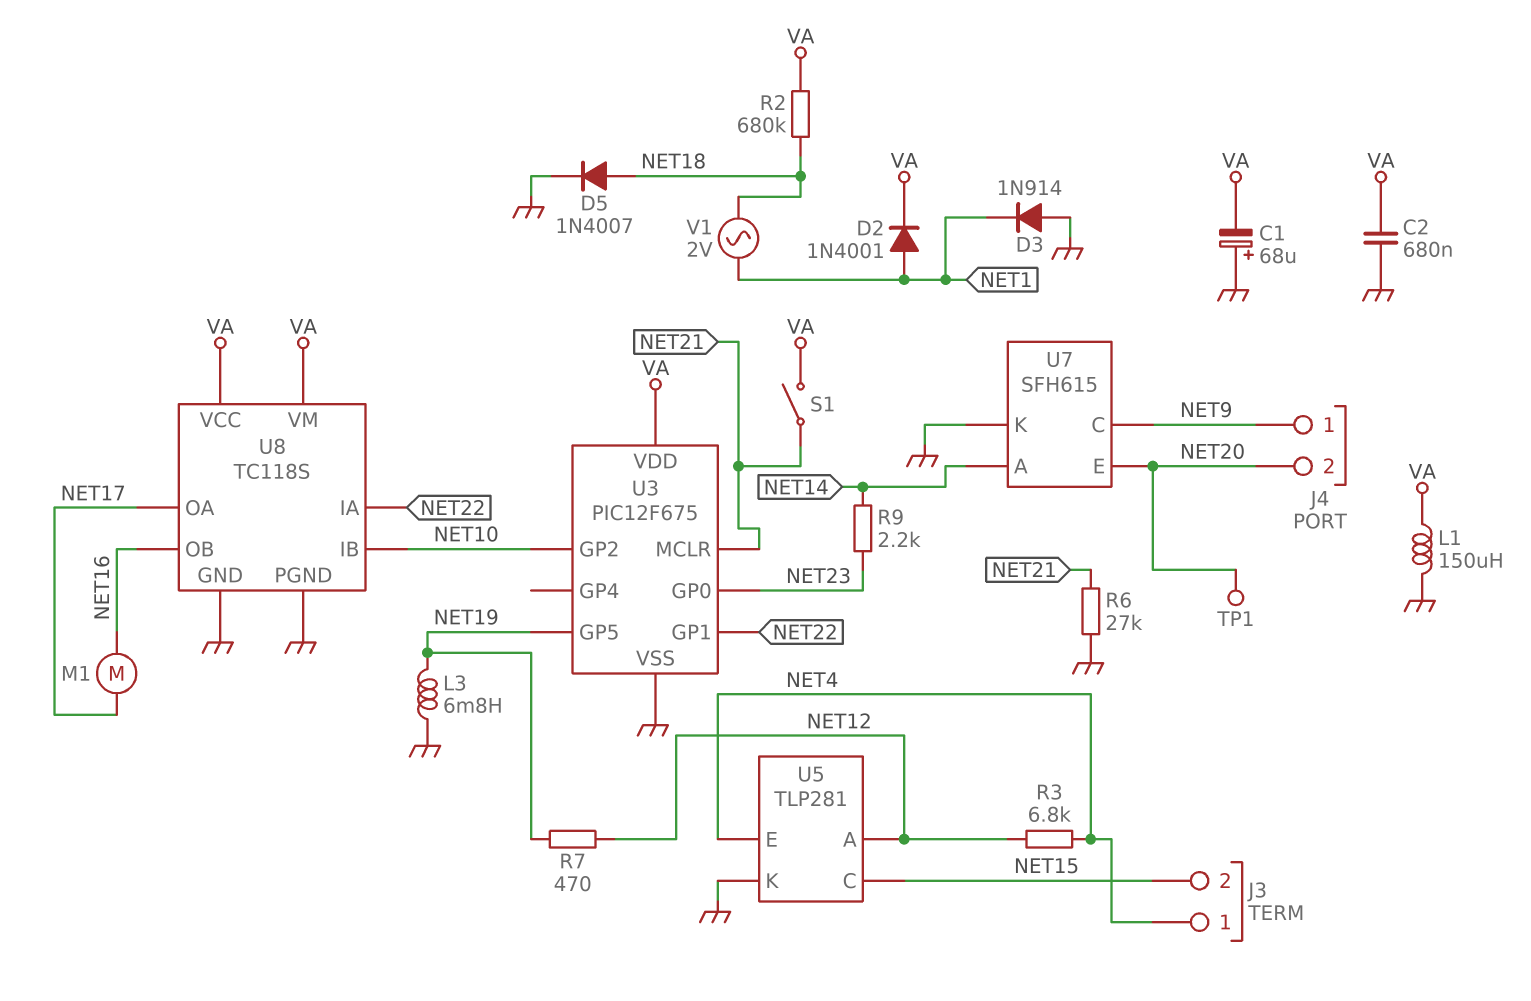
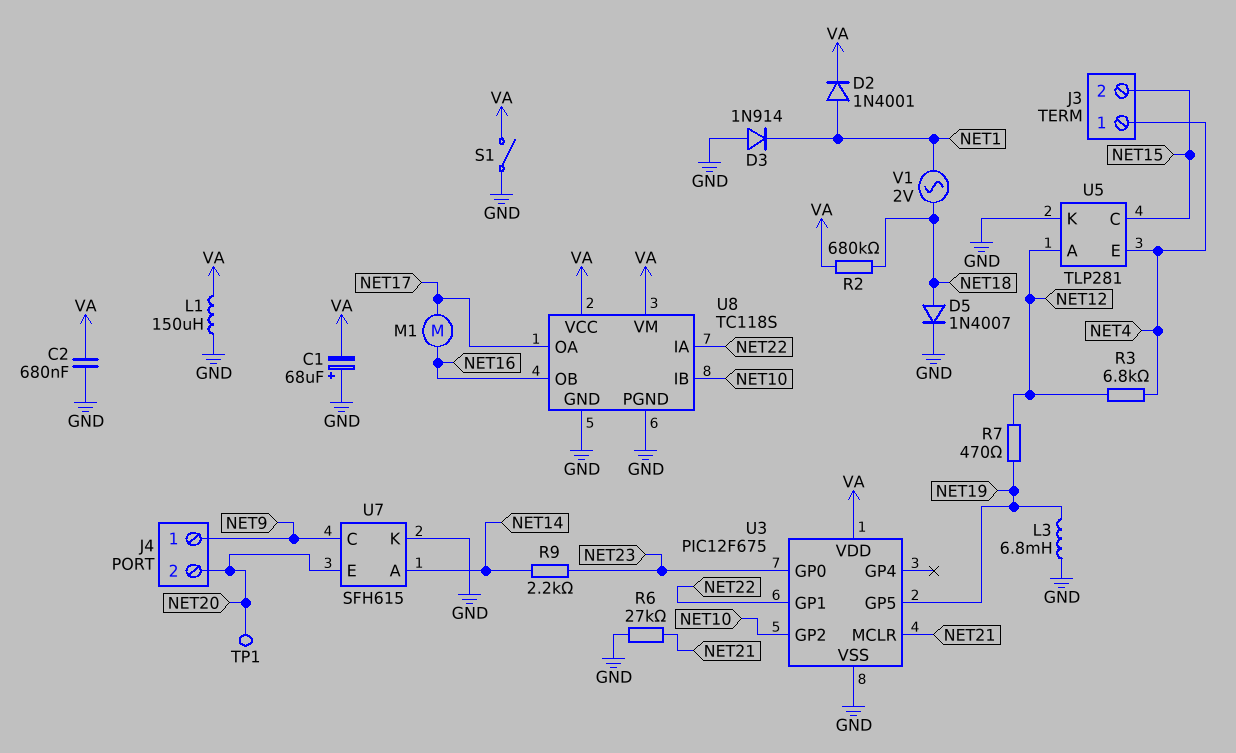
S1: switch (NET21, VA) -> switch (GND, VA)

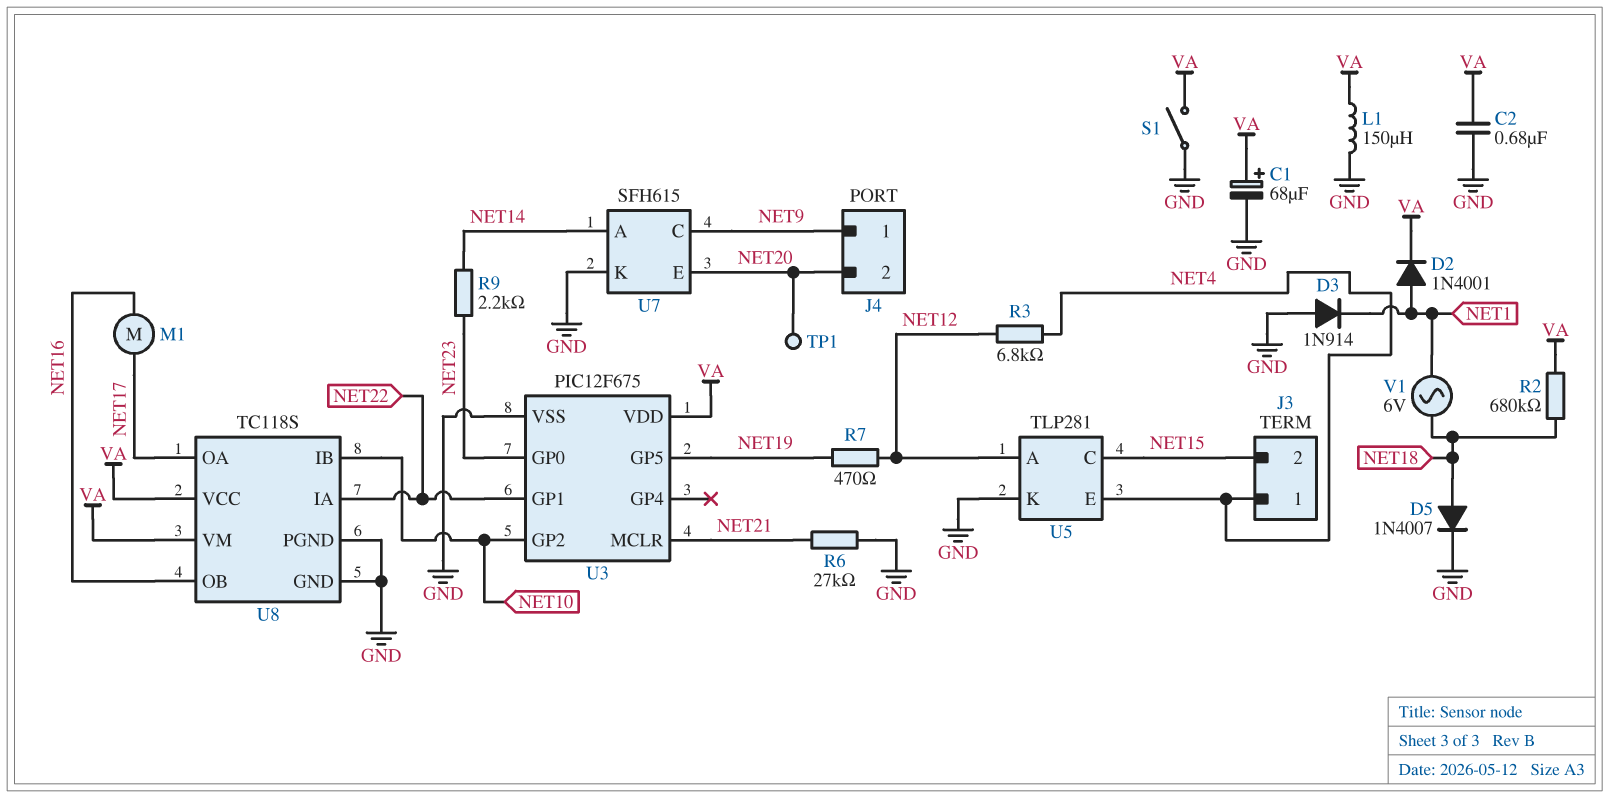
C1: 68uF (plus GND, minus VA) -> 68uF (plus VA, minus GND)
L3: 6.8mH (GND, NET19) -> none
V1: AC 2V (NET1, NET18) -> AC 6V (NET1, NET18)

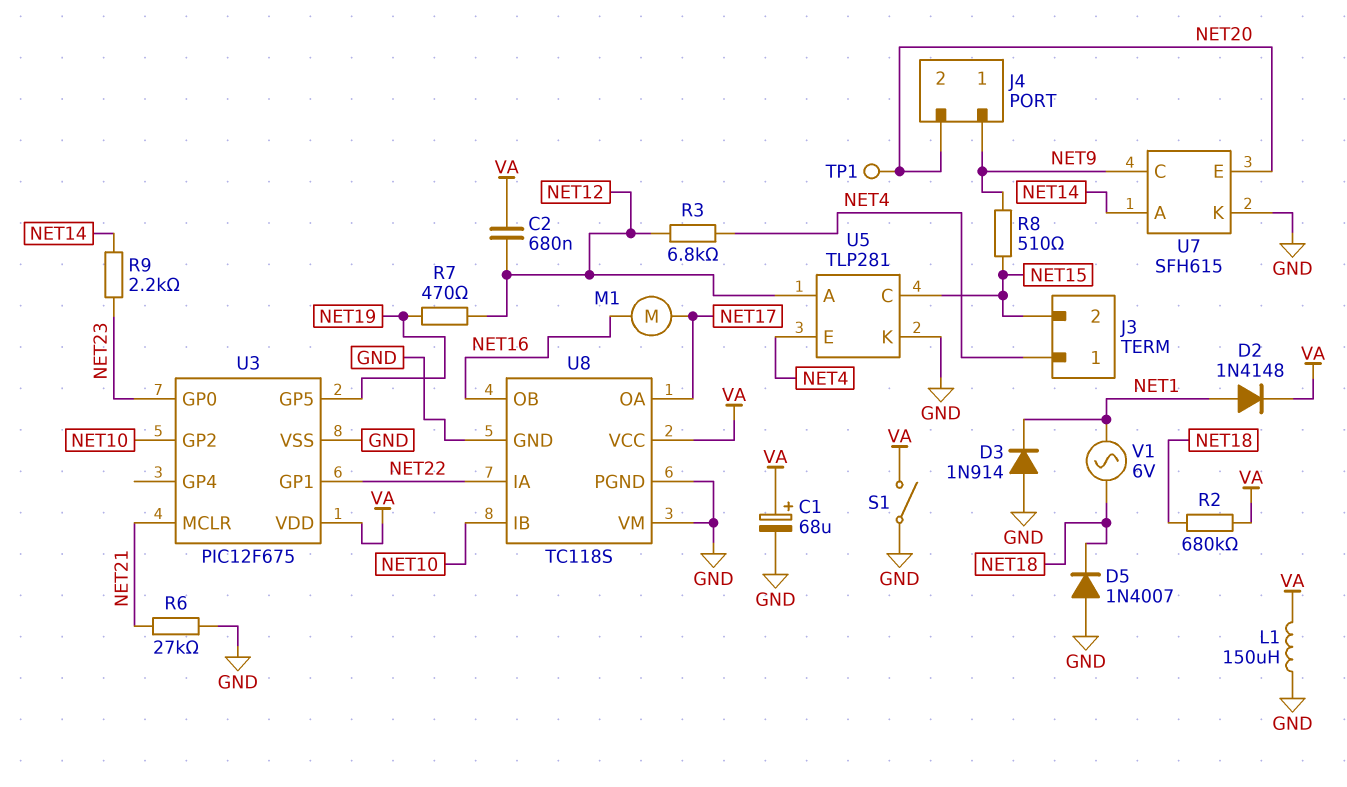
C2: 680nF (GND, VA) -> 680nF (NET12, VA)
D2: diode 1N4001 (A NET1, K VA) -> diode 1N4148 (A NET1, K VA)
D5: diode 1N4007 (A NET18, K GND) -> diode 1N4007 (A GND, K NET18)
R8: none -> 510 (NET9, NET15)
U8 pin VM: VA -> GND

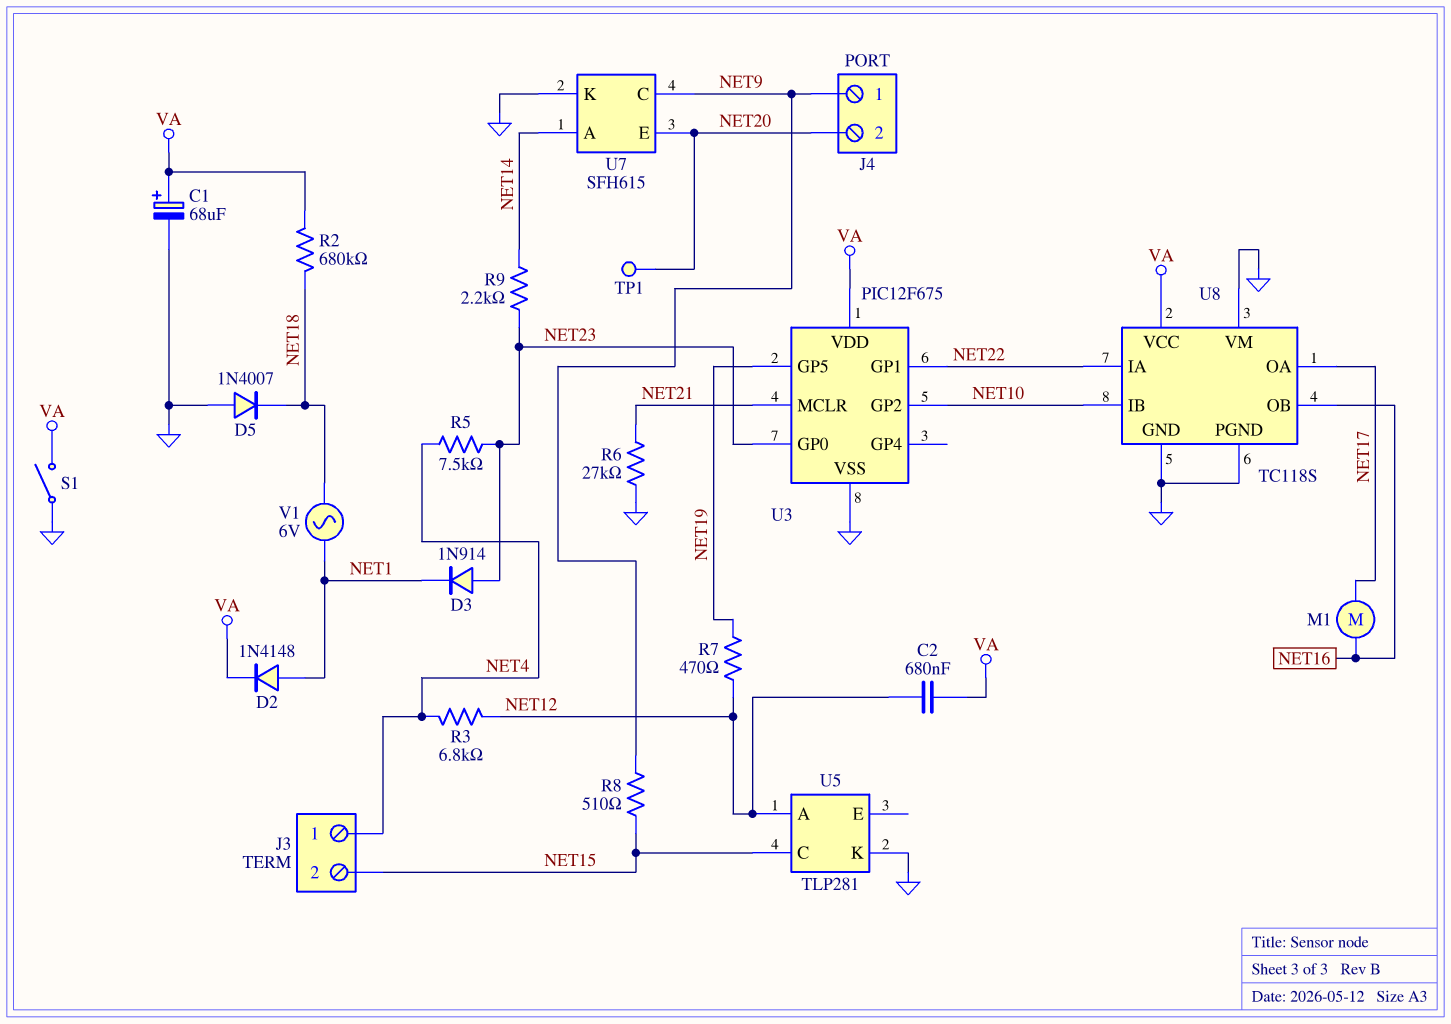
D3: diode 1N914 (A GND, K NET1) -> diode 1N914 (A NET23, K NET1)
L1: 150uH (GND, VA) -> none
R5: none -> 7.5k (NET4, NET23)
U5 pin E: NET4 -> none

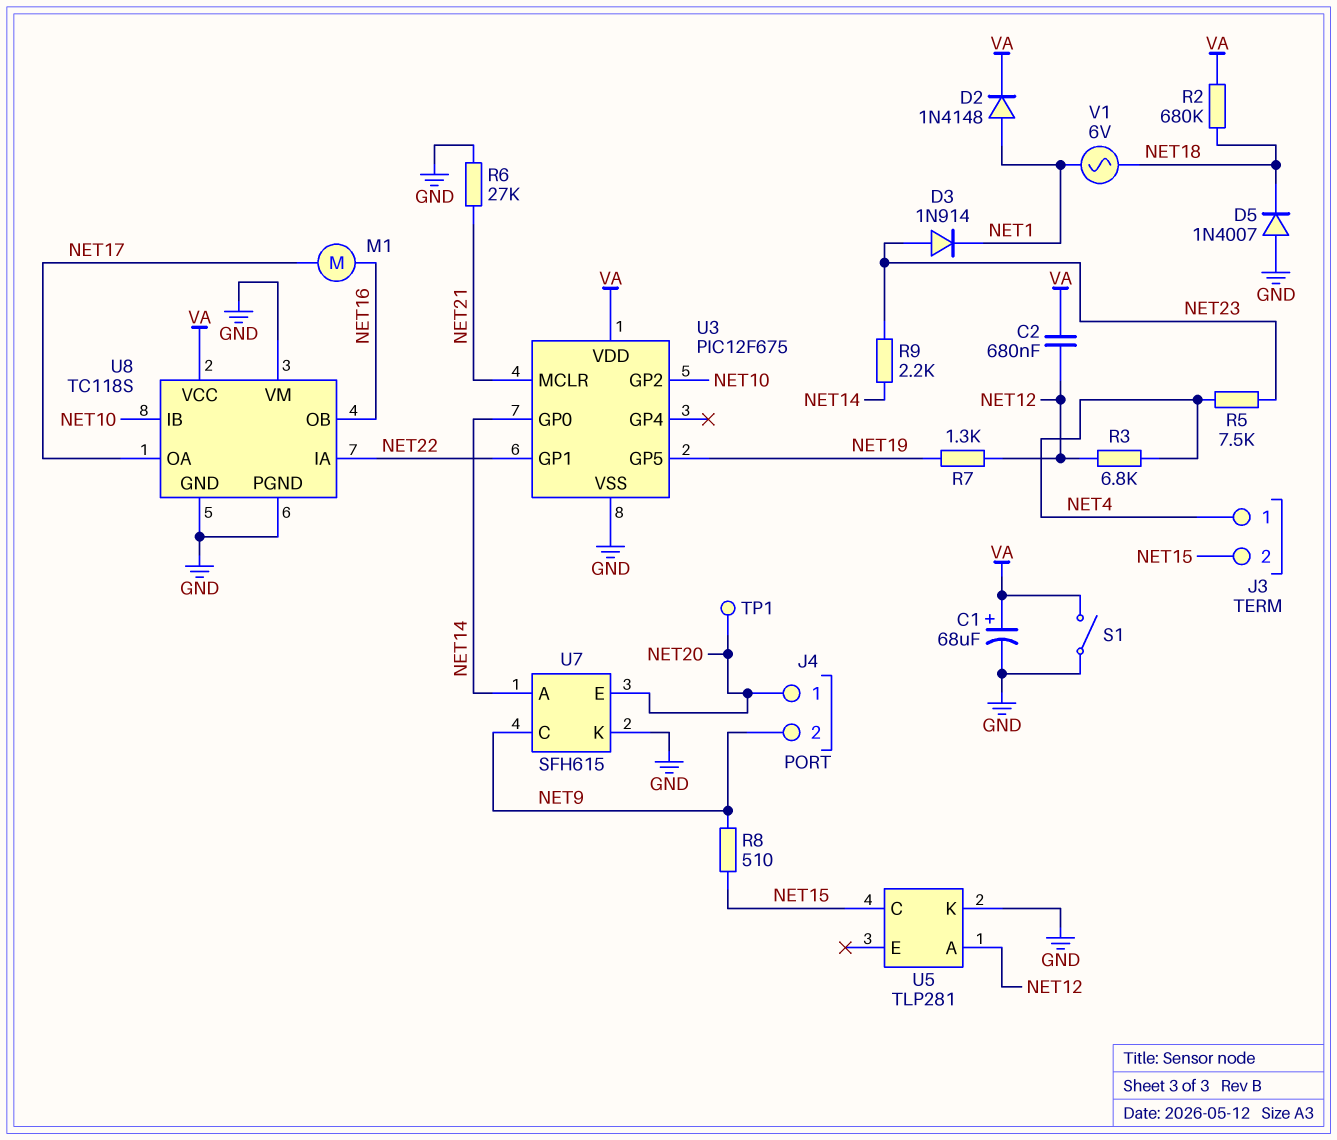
J4 pin 1: NET9 -> NET20
J4 pin 2: NET20 -> NET9
R7: 470 (NET12, NET19) -> 1.3k (NET12, NET19)
U3 pin GP0: NET23 -> NET14

